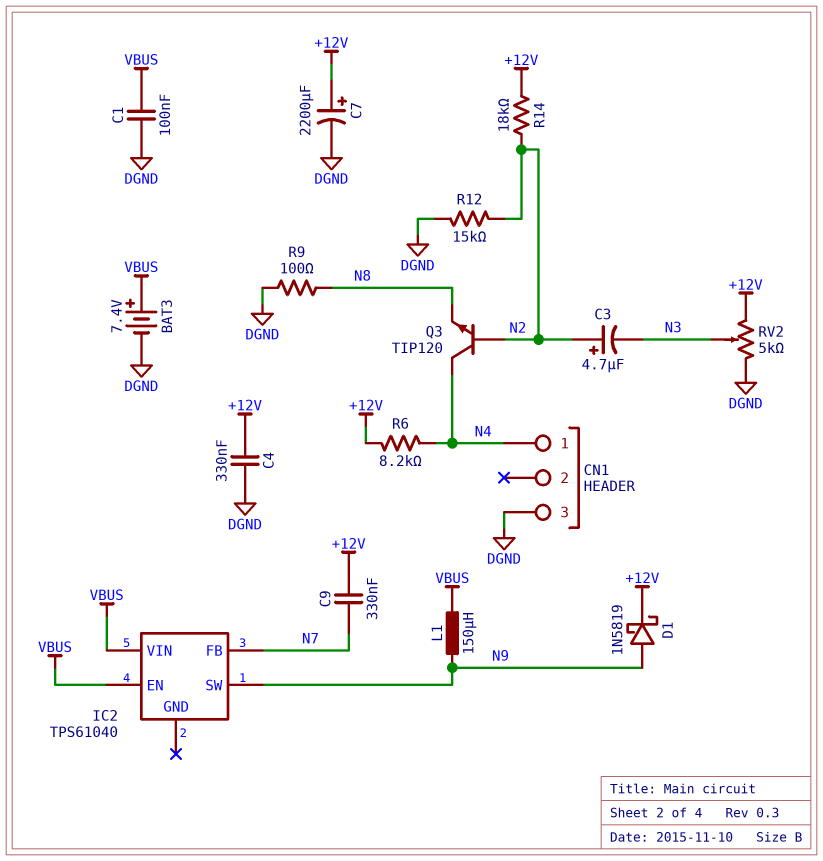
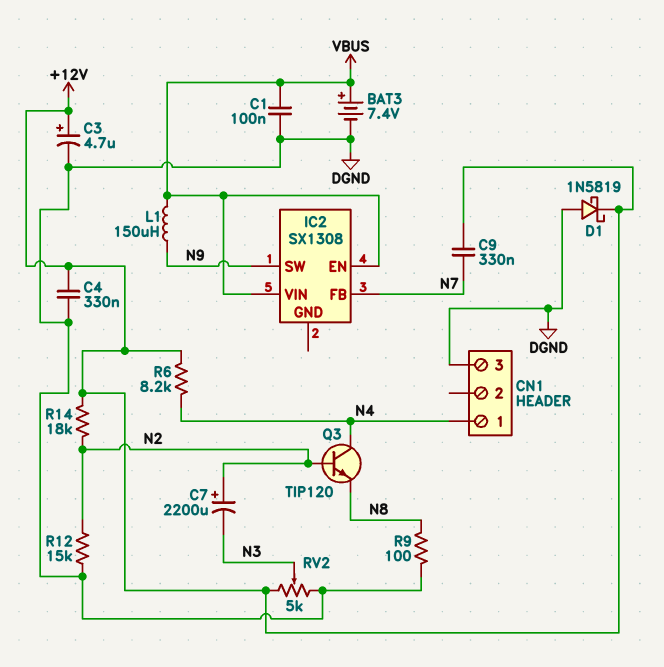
C3: 4.7uF (plus N2, minus N3) -> 4.7uF (plus +12V, minus DGND)
C7: 2200uF (plus +12V, minus DGND) -> 2200uF (plus N2, minus N3)
D1: schottky 1N5819 (A N9, K +12V) -> schottky 1N5819 (A DGND, K +12V)
IC2: TPS61040 -> SX1308

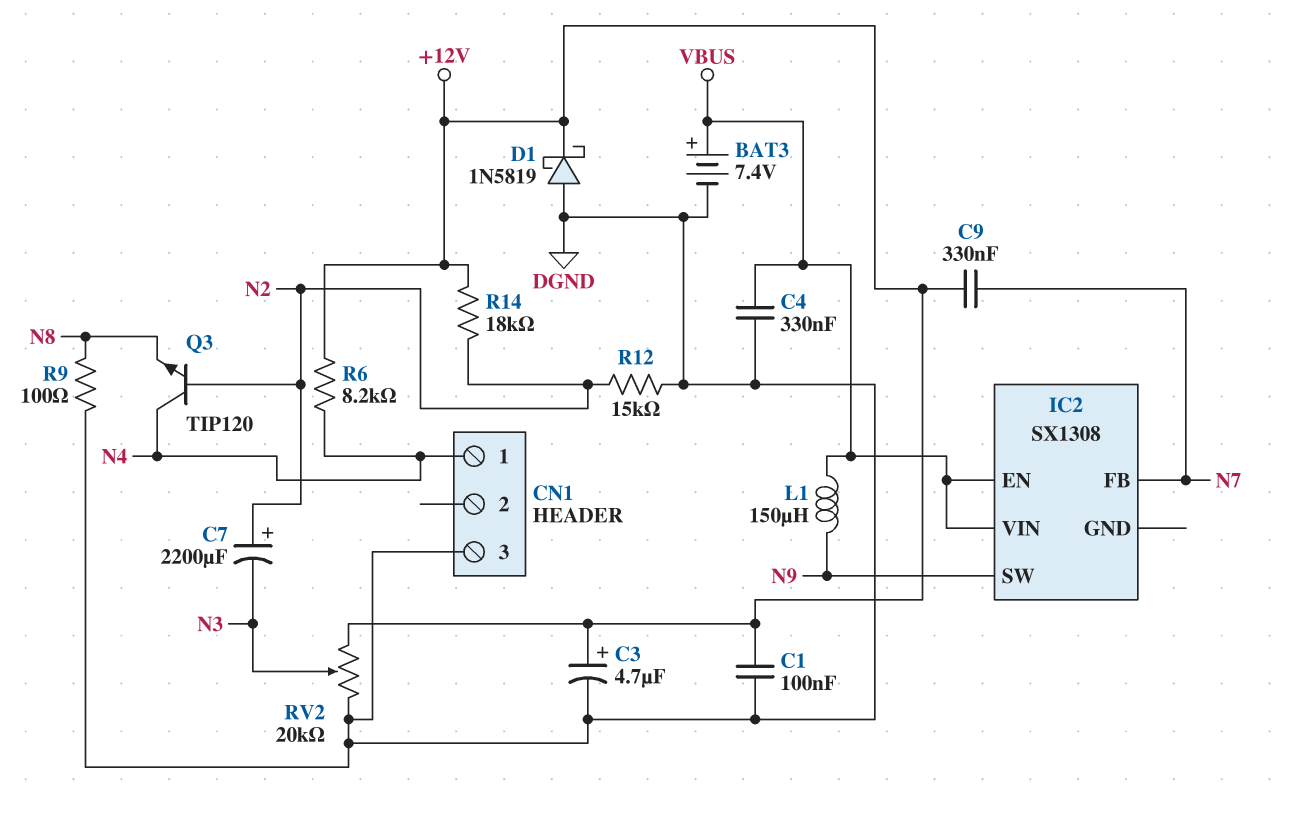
C1: 100nF (DGND, VBUS) -> 100nF (+12V, DGND)
C4: 330nF (+12V, DGND) -> 330nF (DGND, VBUS)
RV2: 5k (+12V, DGND, wiper N3) -> 20k (+12V, DGND, wiper N3)

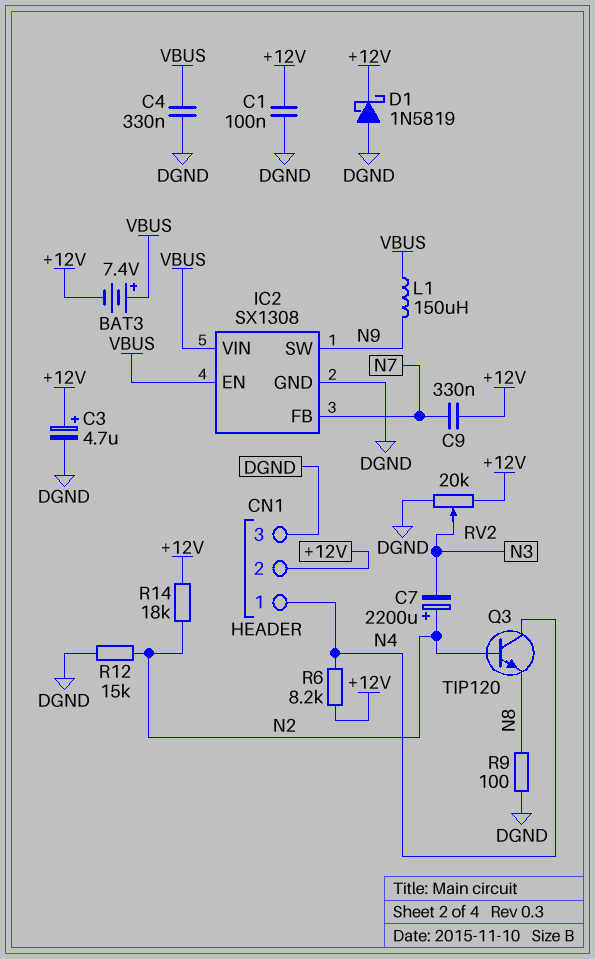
BAT3: 7.4V (plus VBUS, minus DGND) -> 7.4V (plus VBUS, minus +12V)
CN1 pin 2: none -> +12V
IC2 pin GND: none -> DGND

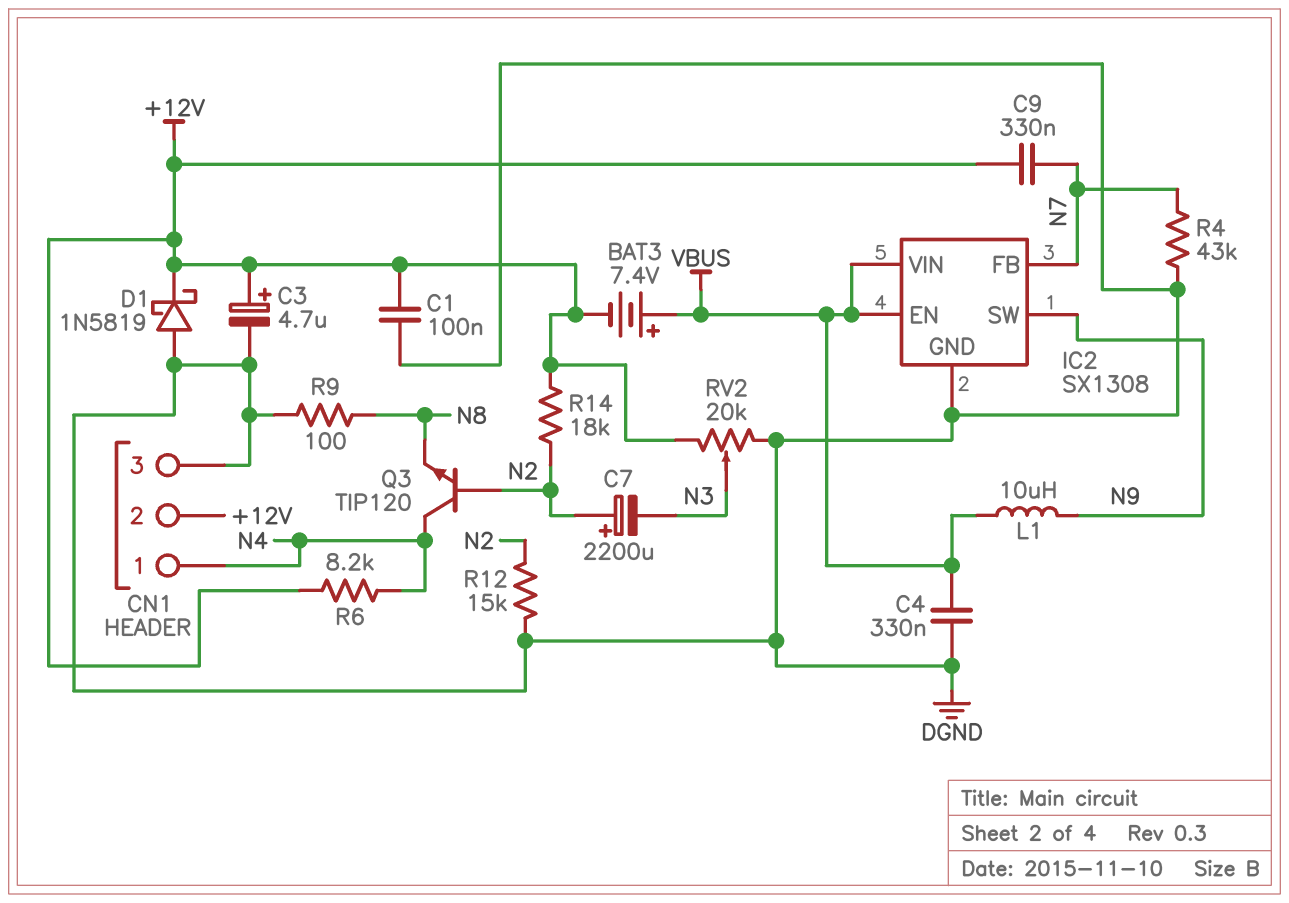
L1: 150uH (N9, VBUS) -> 10uH (N9, VBUS)
R4: none -> 43k (DGND, N7)

